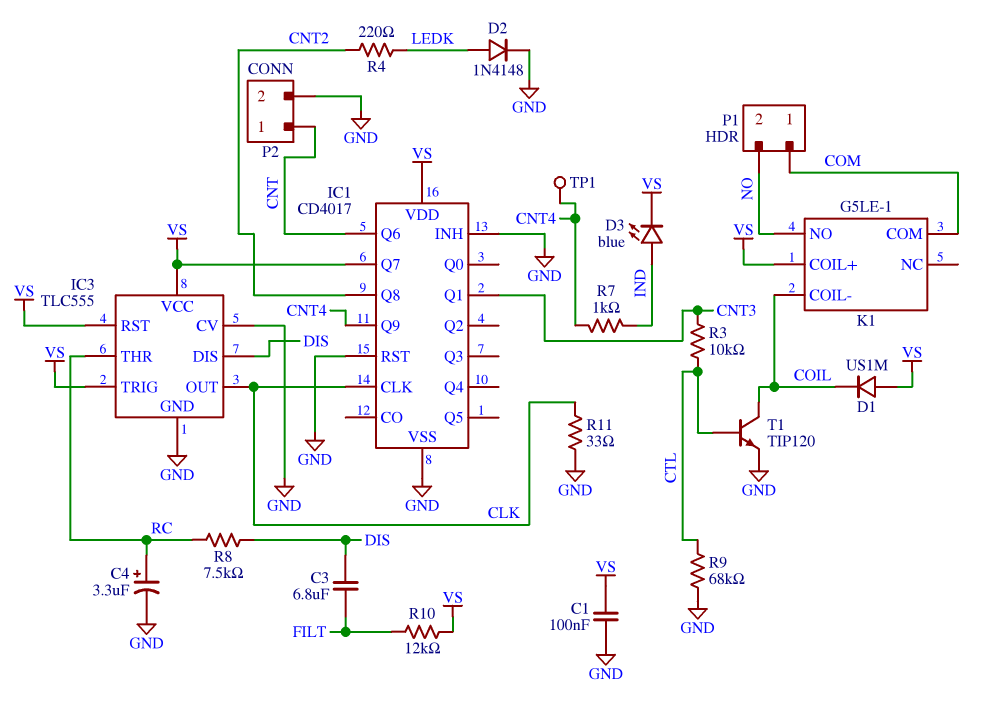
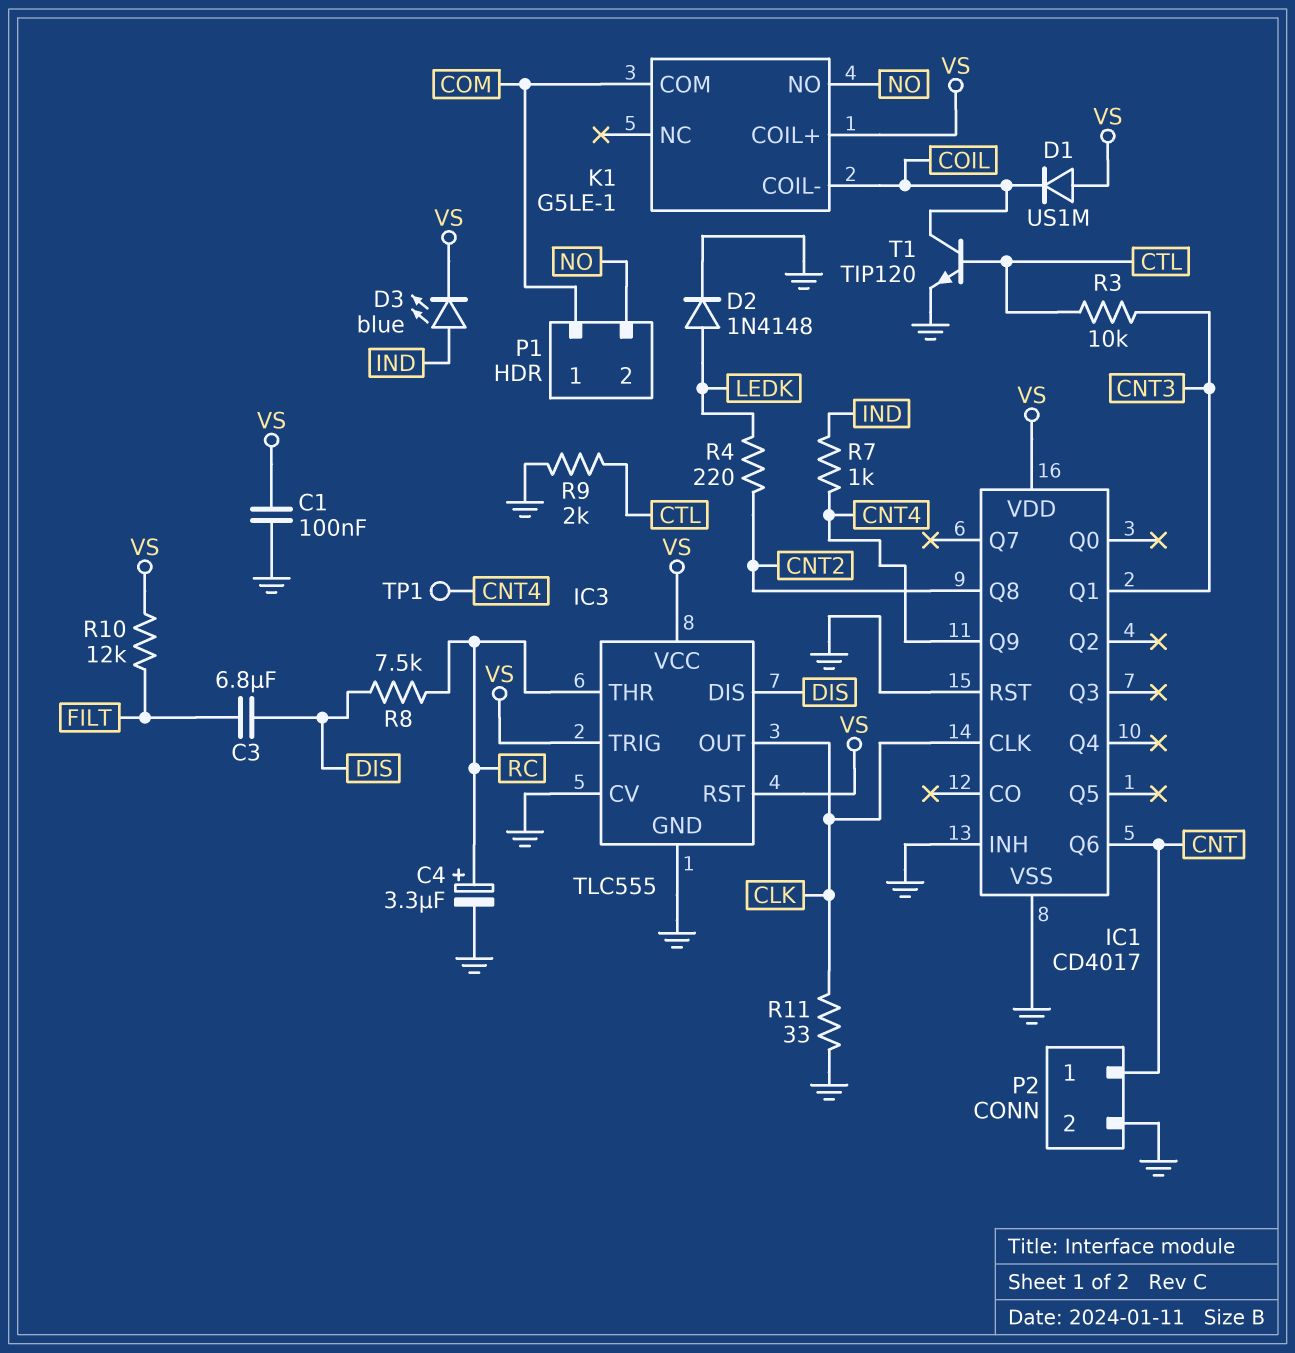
IC1 pin Q7: VS -> none
R9: 68k (CTL, GND) -> 2k (CTL, GND)

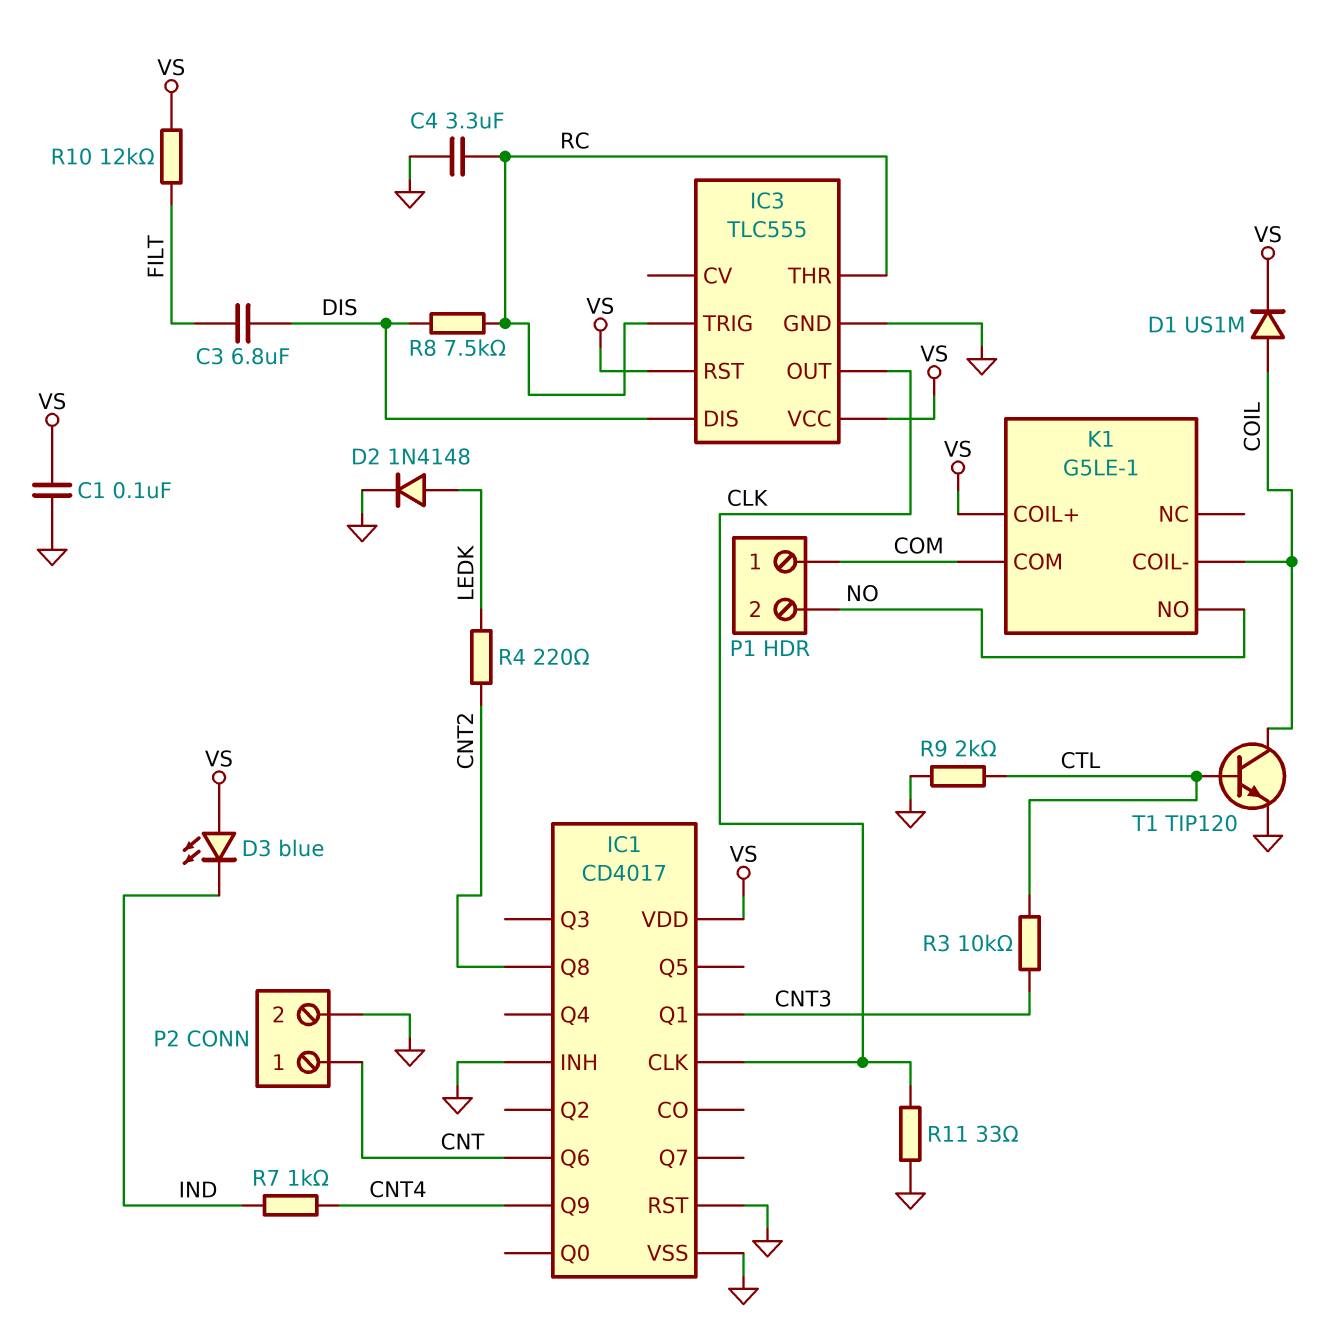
C4: 3.3uF (plus RC, minus GND) -> 3.3uF (GND, RC)
D1: diode US1M (A VS, K COIL) -> diode US1M (A COIL, K VS)
D3: LED blue (A IND, K VS) -> LED blue (A VS, K IND)
IC3 pin CV: GND -> none
IC3 pin TRIG: VS -> RC
TP1: test point (CNT4) -> none

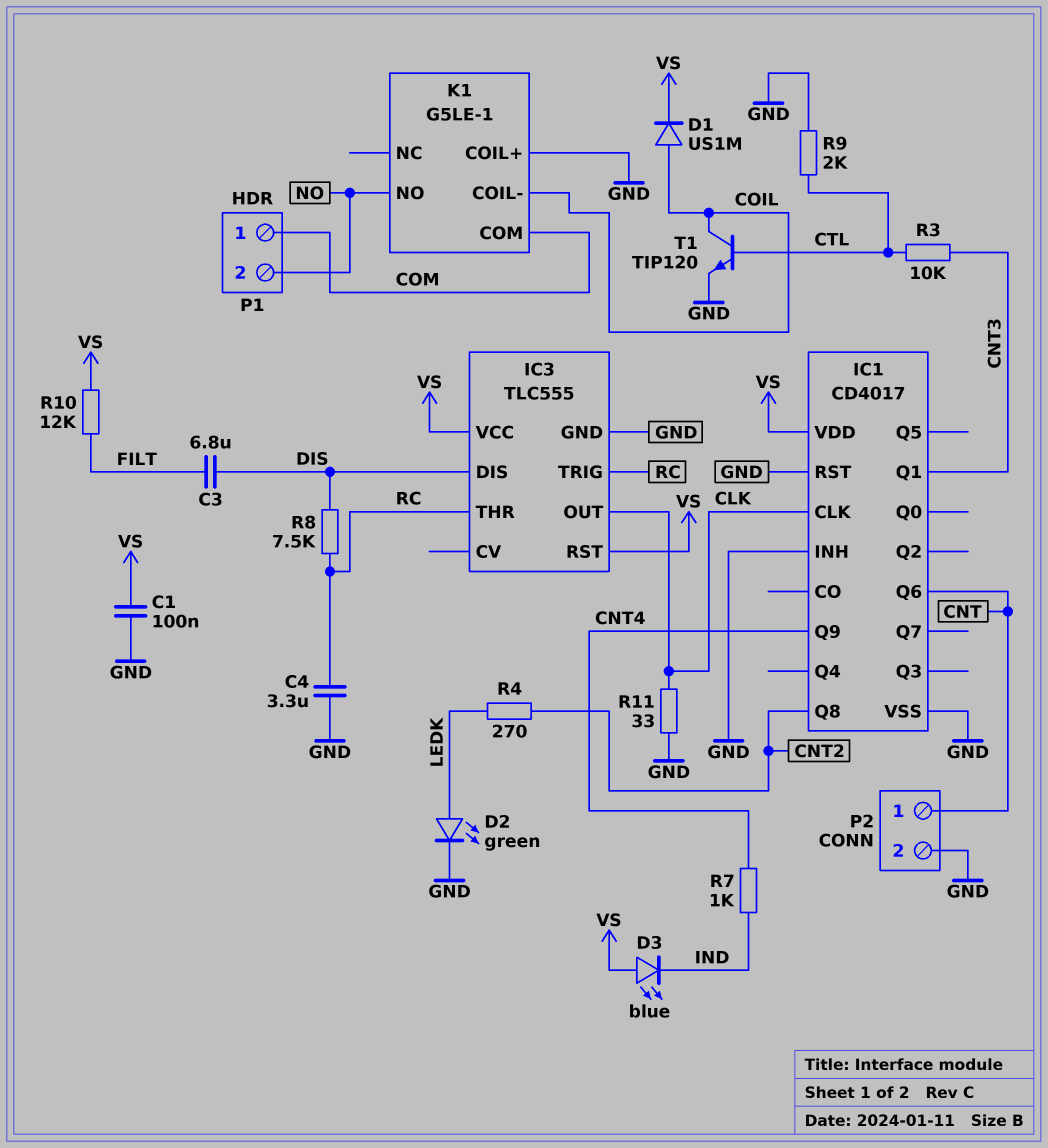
D2: diode 1N4148 (A LEDK, K GND) -> LED green (A LEDK, K GND)
K1 pin COIL+: VS -> GND
R4: 220 (CNT2, LEDK) -> 270 (CNT2, LEDK)

